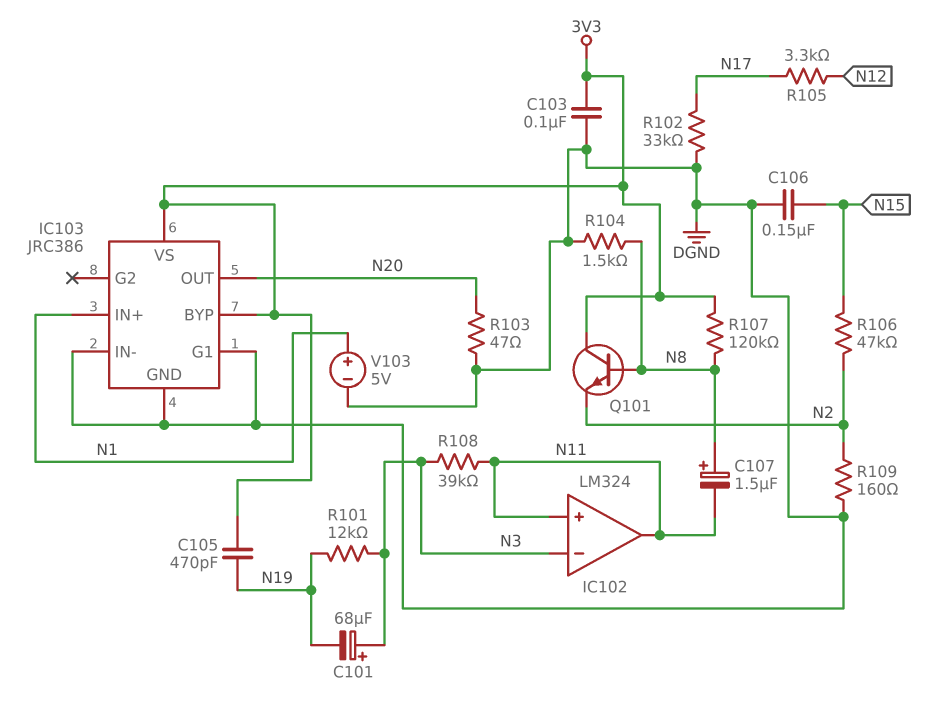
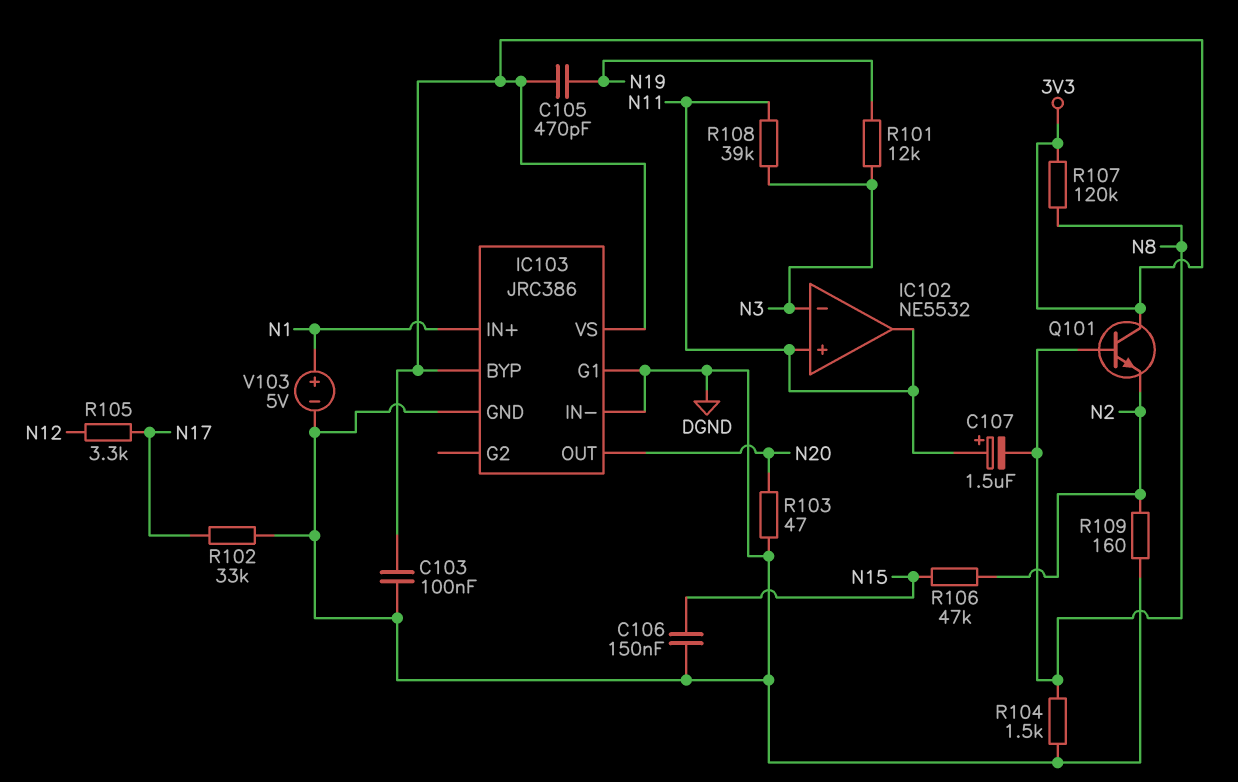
C101: 68uF (plus N3, minus N19) -> none
C107: 1.5uF (plus N8, minus N11) -> 1.5uF (plus N11, minus N8)
IC102: LM324 -> NE5532

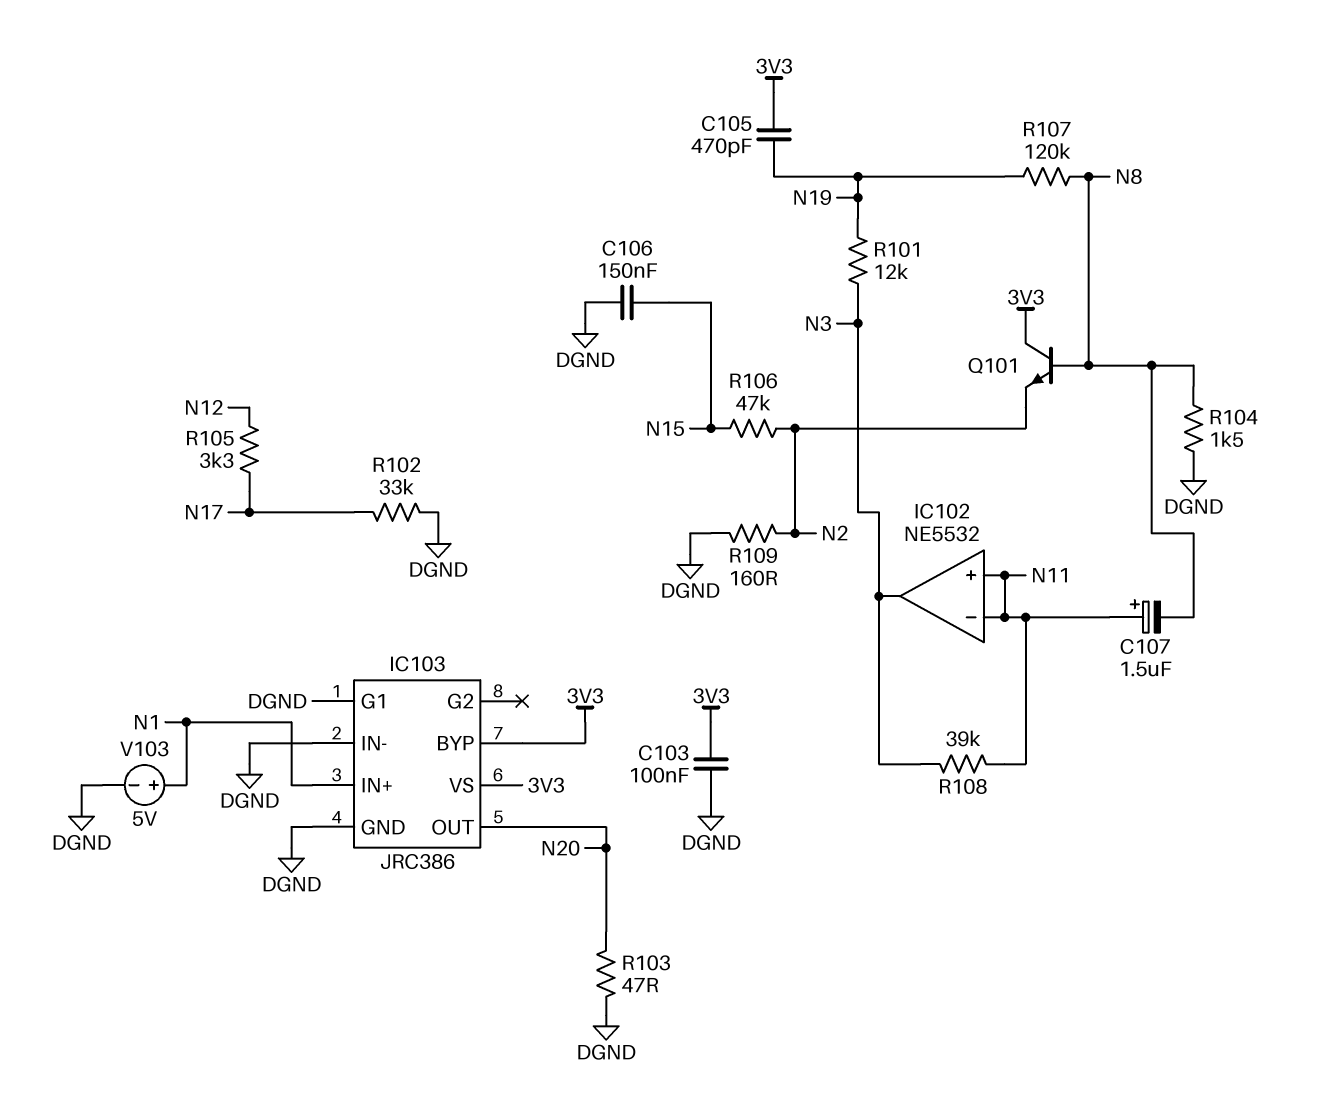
IC102 pin in-: N3 -> N11
IC102 pin out: N11 -> N3
R107: 120k (3V3, N8) -> 120k (N8, N19)

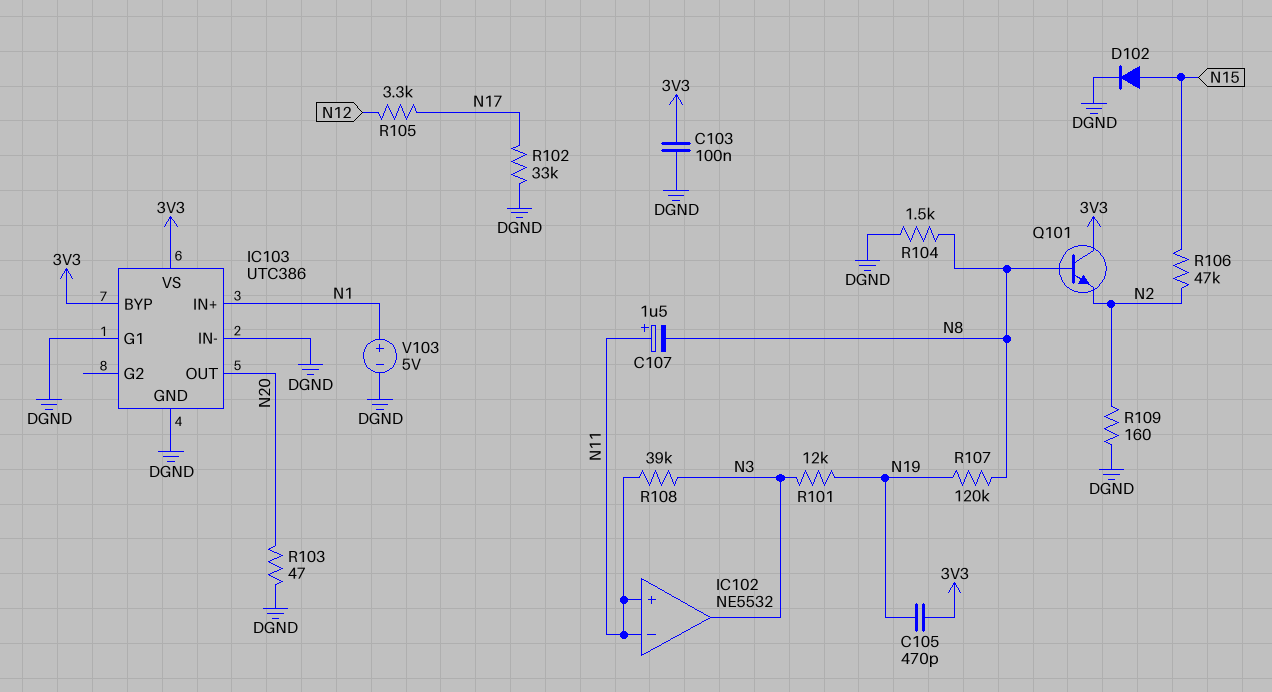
C106: 150nF (DGND, N15) -> none
D102: none -> diode (A N15, K DGND)
IC103: JRC386 -> UTC386

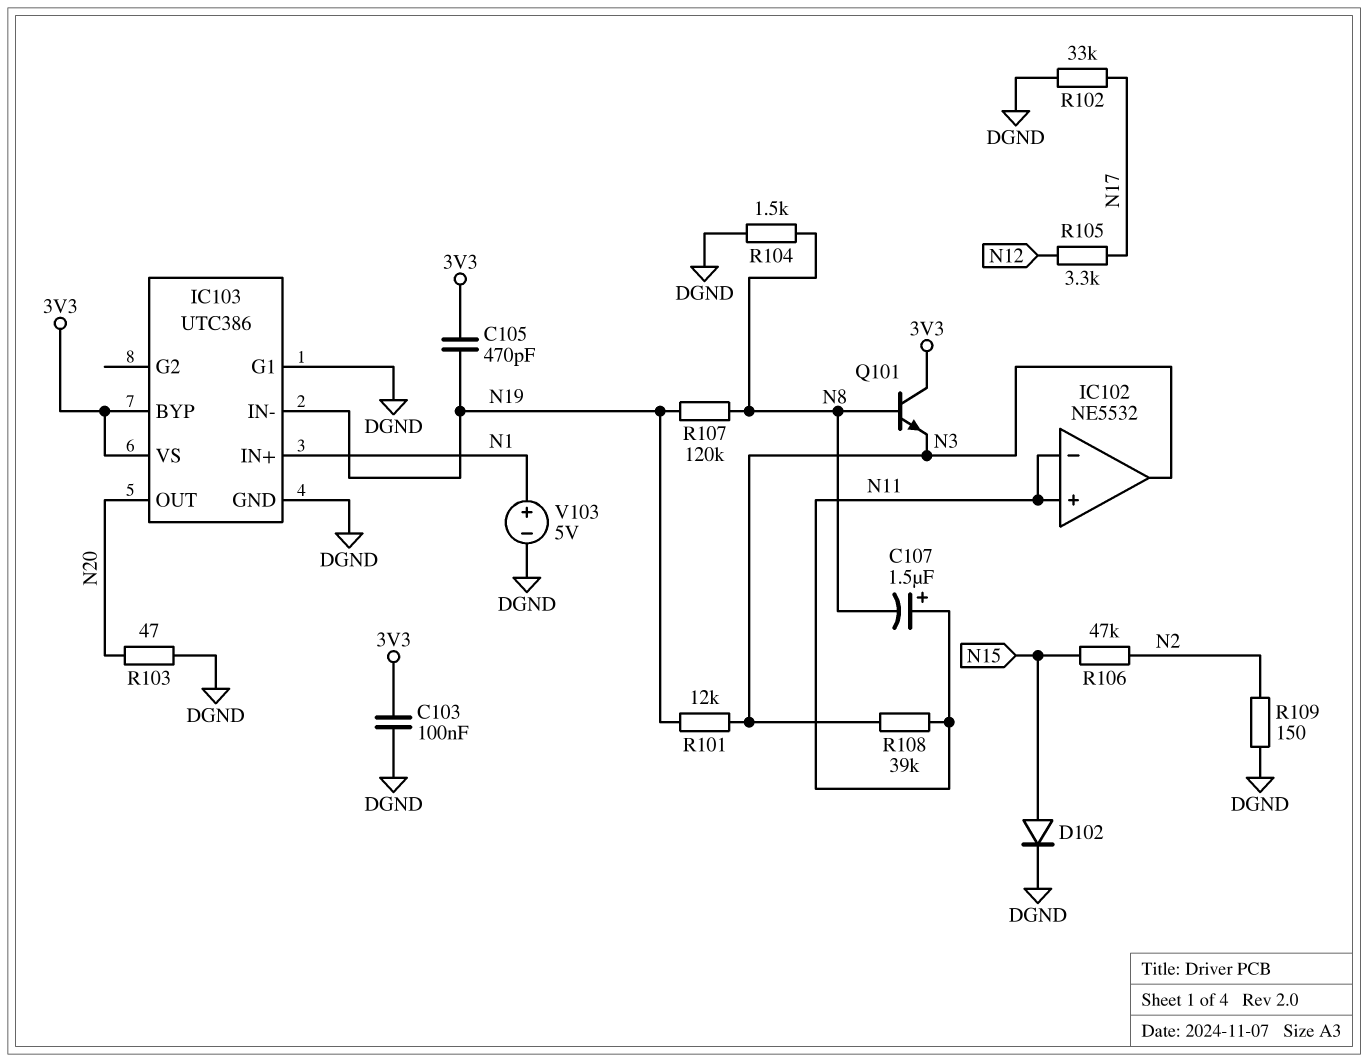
IC103 pin IN-: DGND -> N19
Q101: NPN (B N8, C 3V3, E N2) -> NPN (B N8, C 3V3, E N3)
R109: 160 (DGND, N2) -> 150 (DGND, N2)

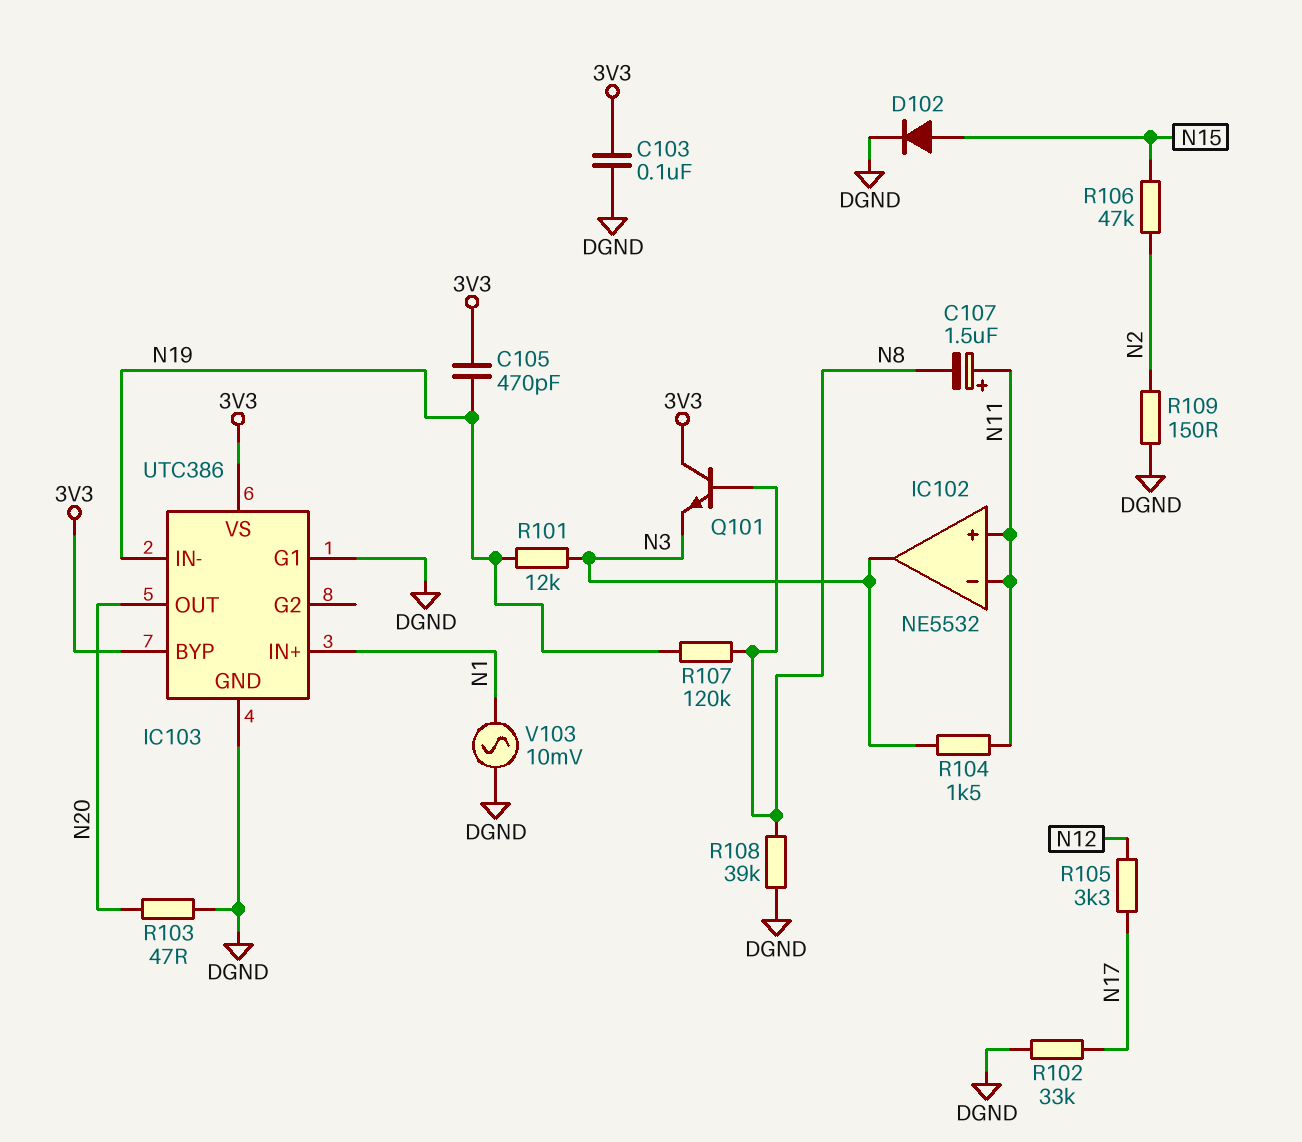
R104: 1.5k (DGND, N8) -> 1.5k (N3, N11)
R108: 39k (N3, N11) -> 39k (DGND, N8)
V103: 5V (plus N1, minus DGND) -> AC 10mV (DGND, N1)

